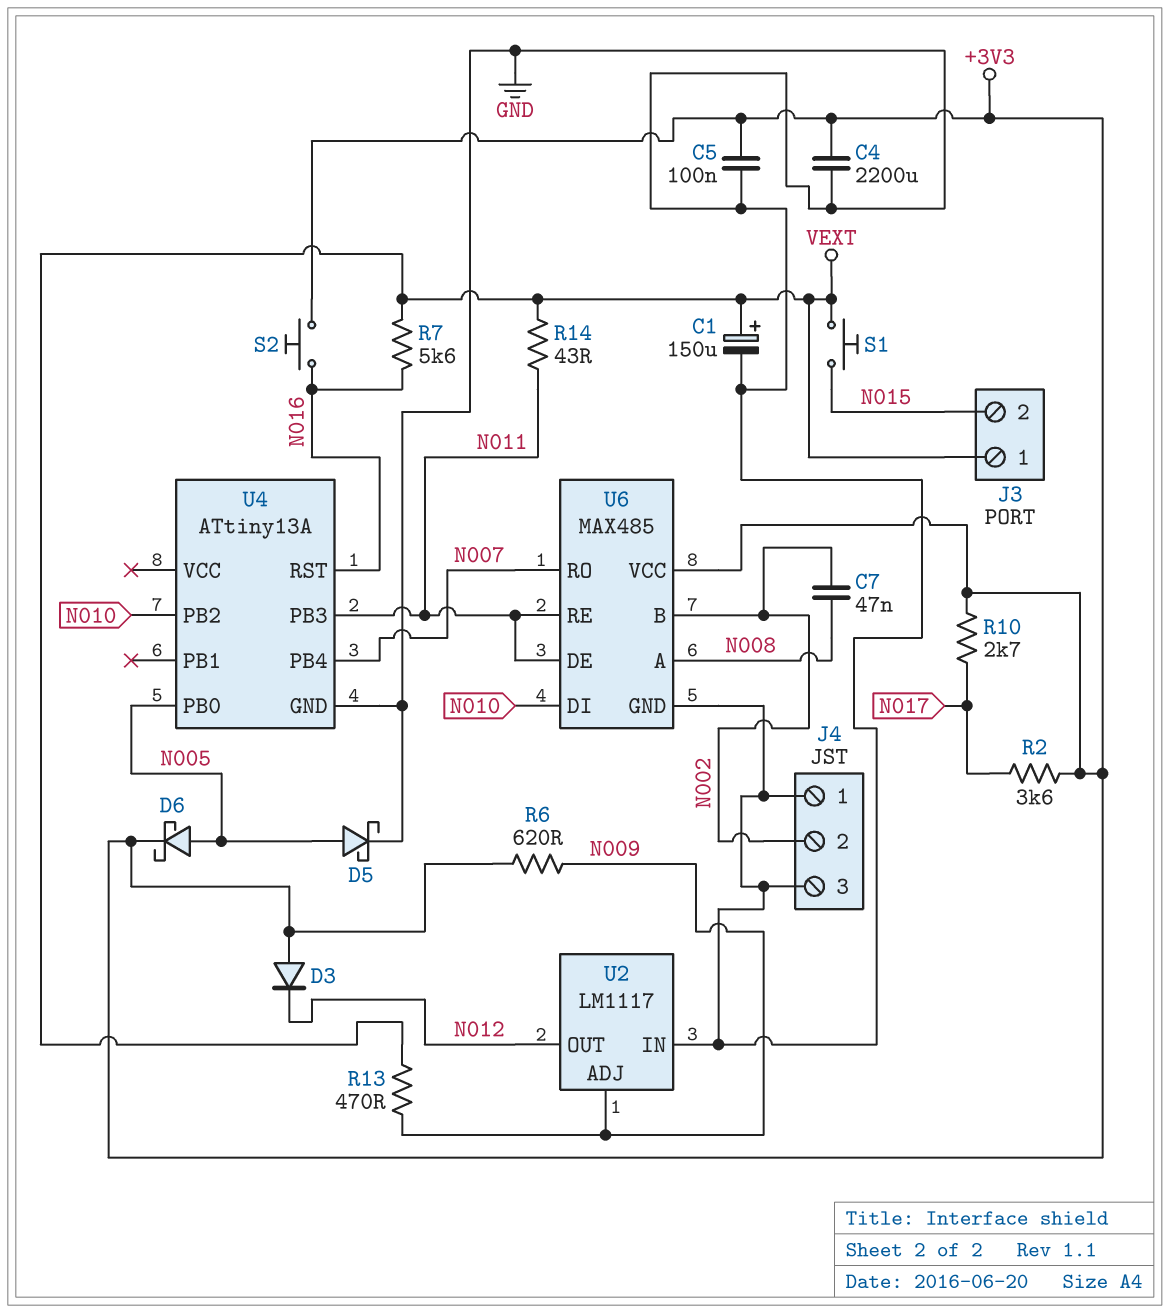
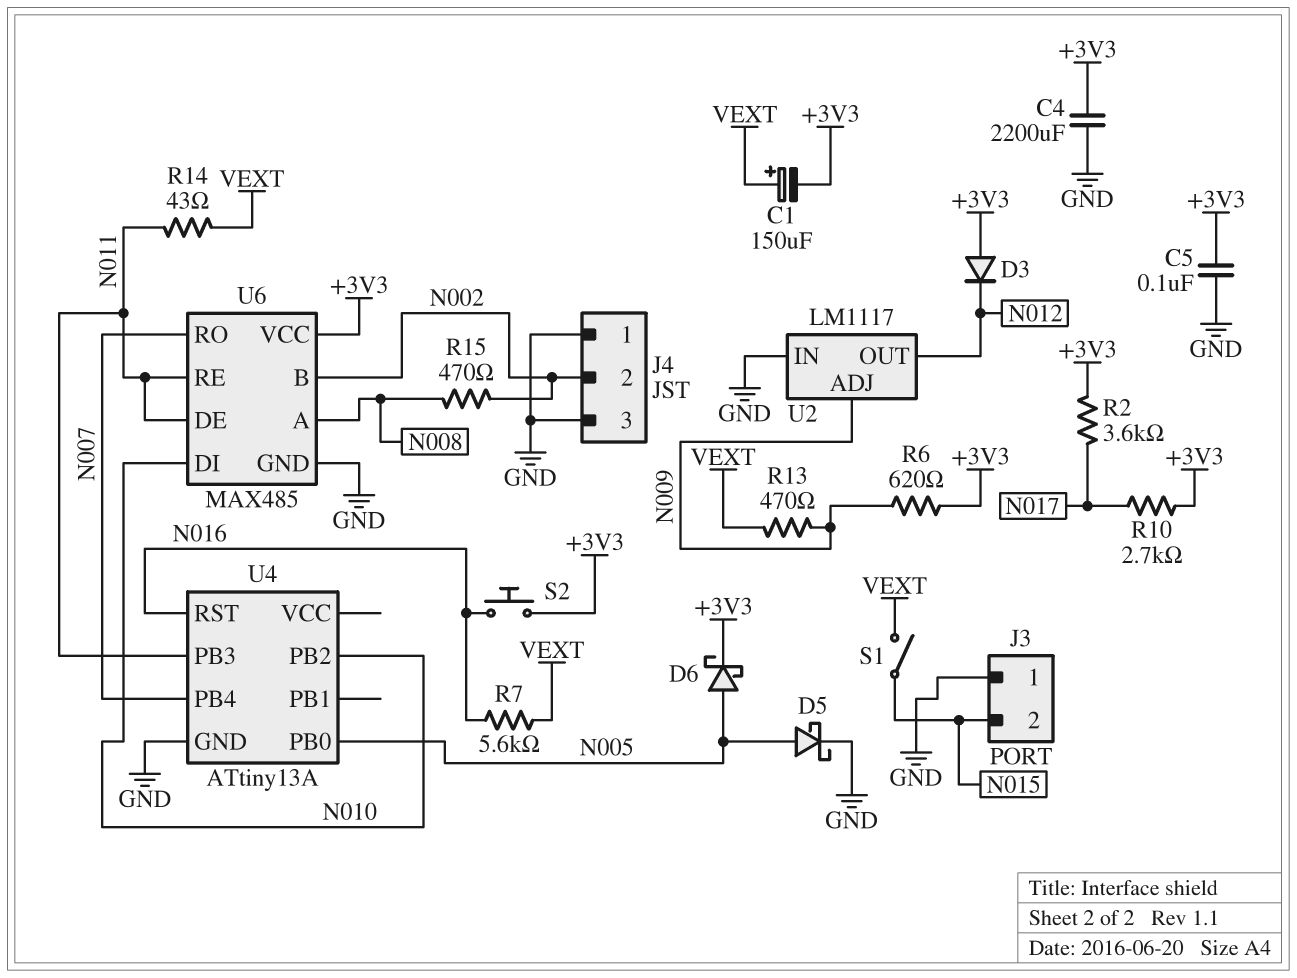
C1: 150uF (plus VEXT, minus GND) -> 150uF (plus VEXT, minus +3V3)
C7: 47nF (N002, N008) -> none
J3 pin 1: VEXT -> GND
R15: none -> 470 (N002, N008)
S1: button (N015, VEXT) -> switch (N015, VEXT)

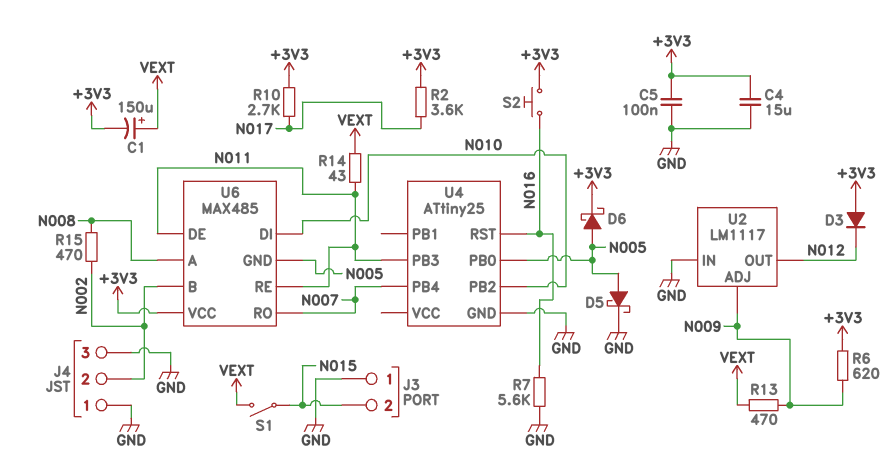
C4: 2200uF (+3V3, GND) -> 15uF (+3V3, GND)
R7: 5.6k (N016, VEXT) -> 5.6k (GND, N016)
U4: ATtiny13A -> ATtiny25
U6 pin GND: GND -> N005

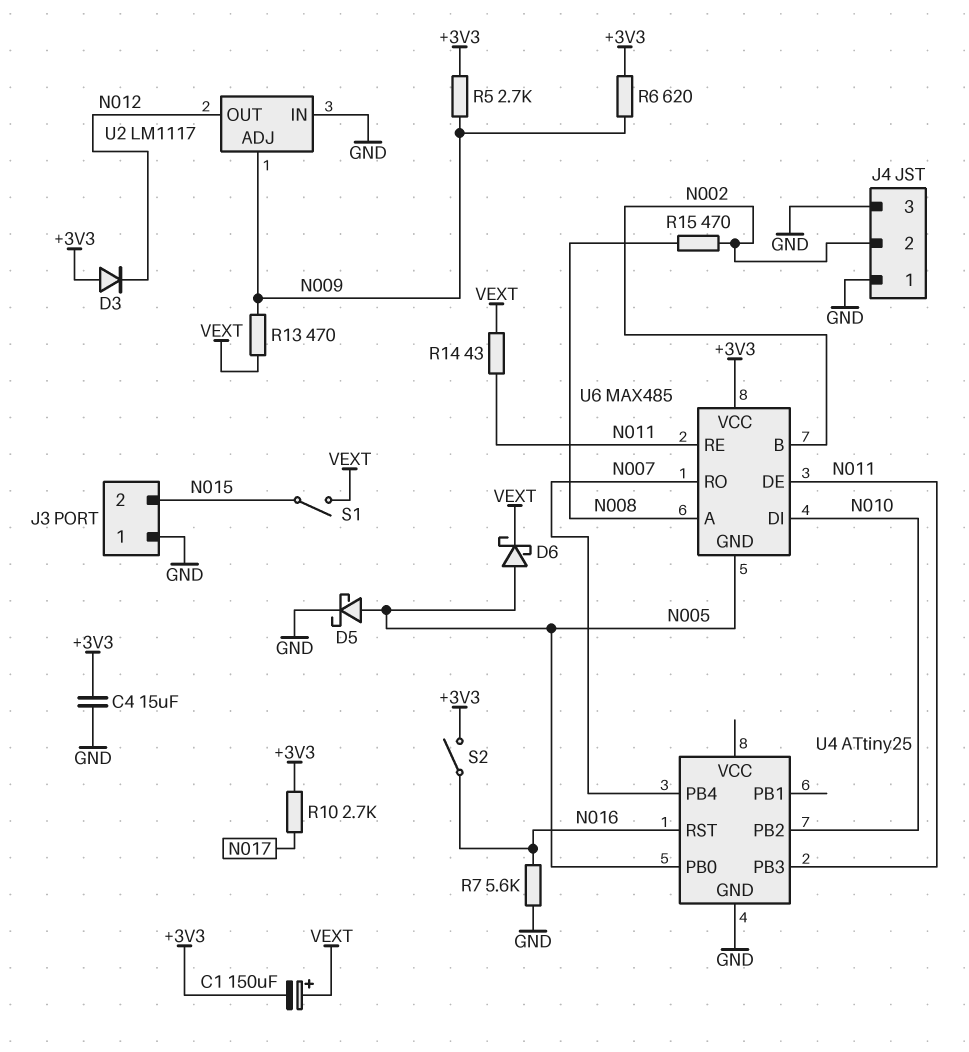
C5: 100nF (+3V3, GND) -> none
D6: schottky (A N005, K +3V3) -> schottky (A N005, K VEXT)
R2: 3.6k (+3V3, N017) -> none
R5: none -> 2.7k (+3V3, N009)
S2: button (+3V3, N016) -> switch (+3V3, N016)

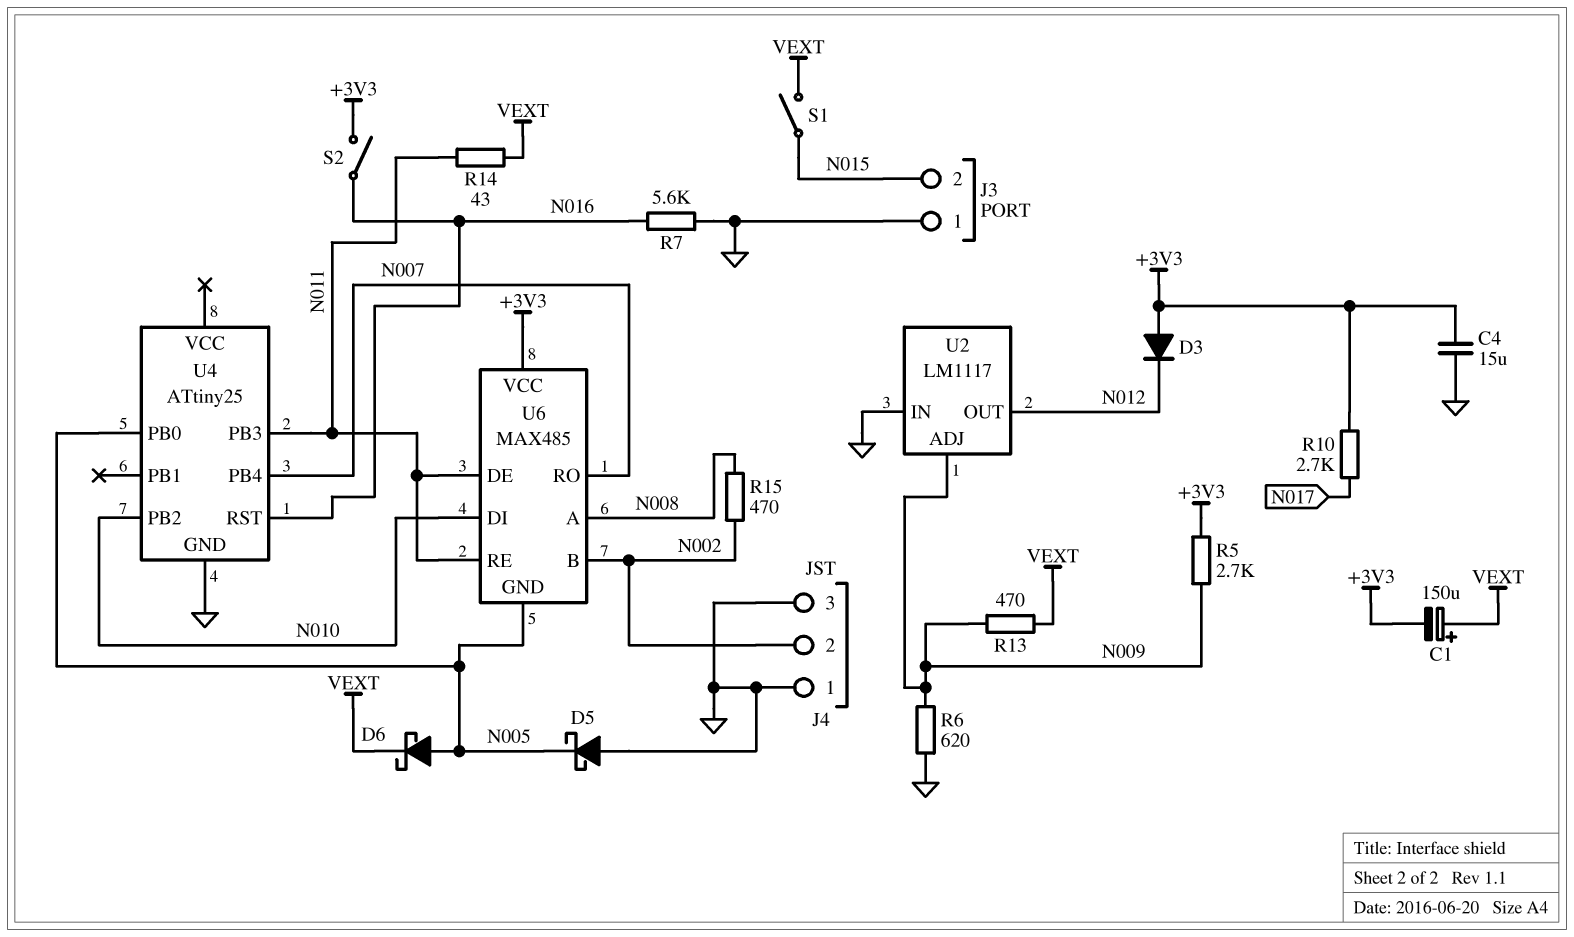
D5: schottky (A N005, K GND) -> schottky (A GND, K N005)
R6: 620 (+3V3, N009) -> 620 (GND, N009)

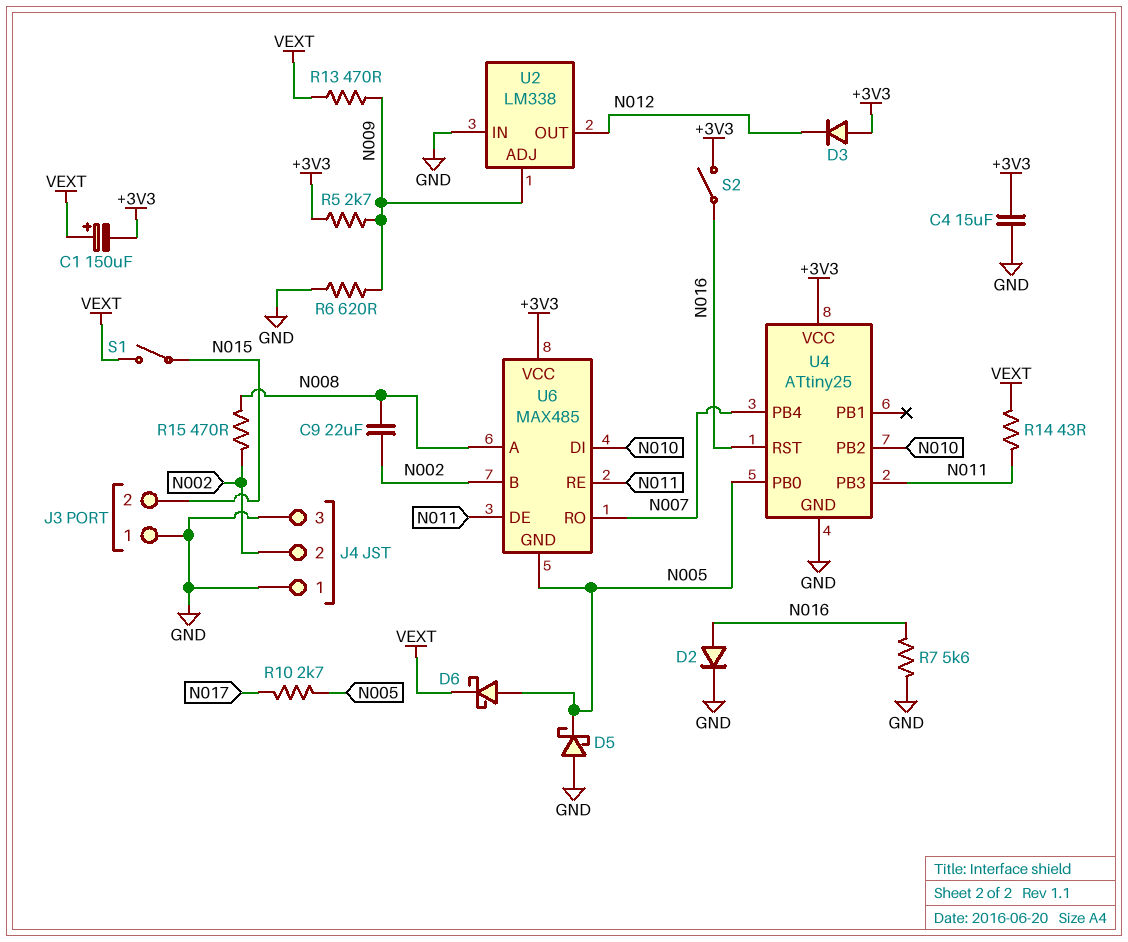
C9: none -> 22uF (N002, N008)
D2: none -> diode (A N016, K GND)
R10: 2.7k (+3V3, N017) -> 2.7k (N005, N017)
U2: LM1117 -> LM338
U4 pin VCC: none -> +3V3

